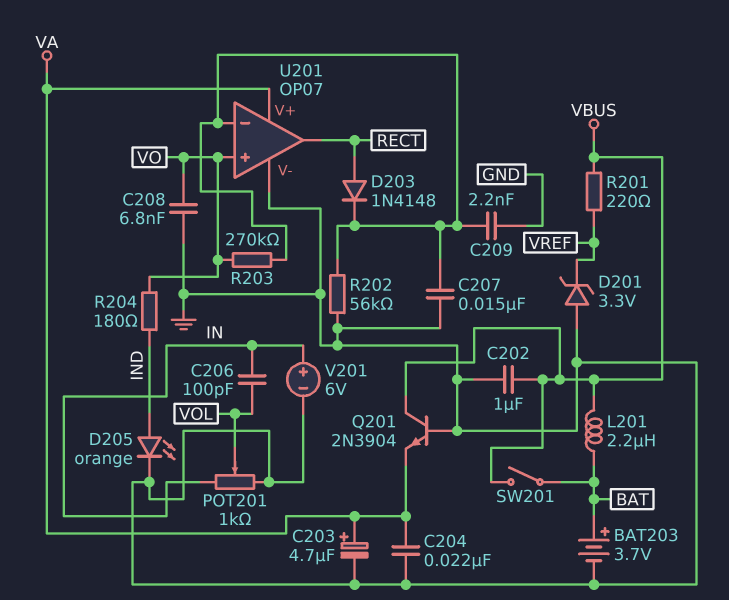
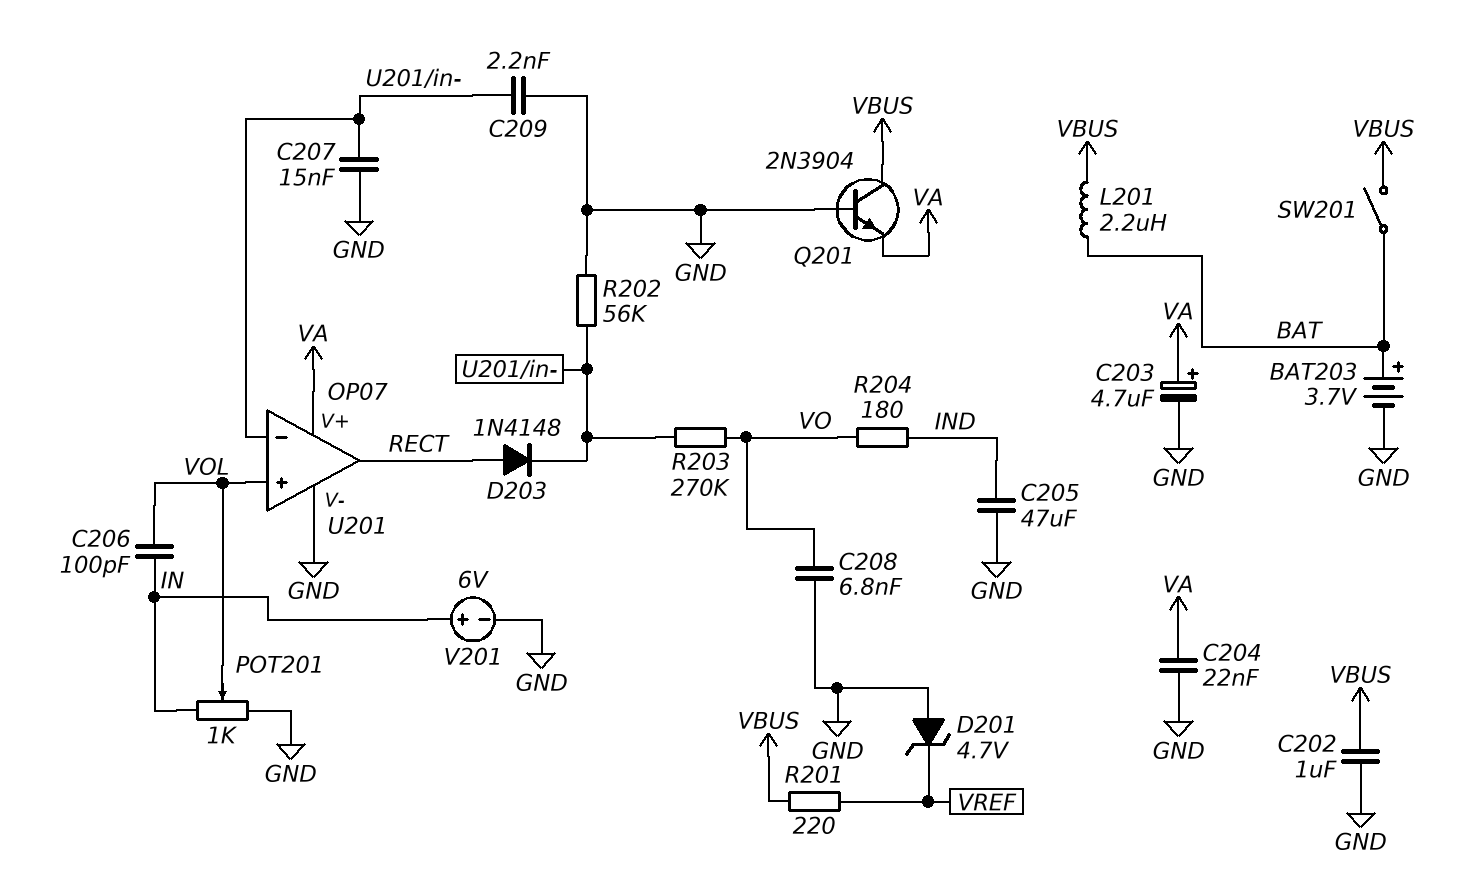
C205: none -> 47uF (GND, IND)
D201: zener 3.3V (A GND, K VREF) -> zener 4.7V (A GND, K VREF)
D205: LED orange (A IND, K GND) -> none
U201 pin in+: VO -> VOL

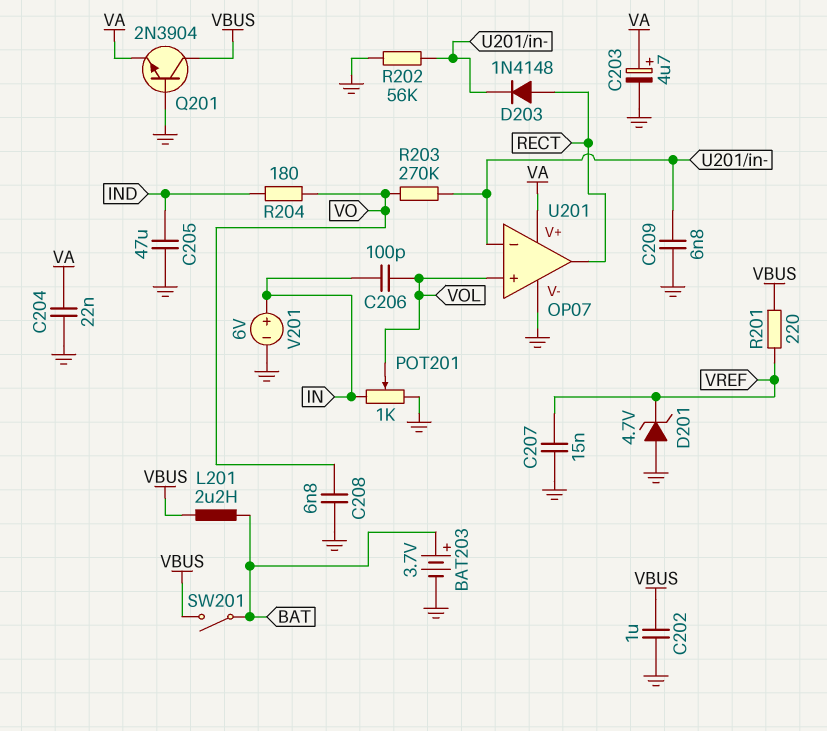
C207: 15nF (GND, U201/in-) -> 15nF (GND, VREF)
C209: 2.2nF (GND, U201/in-) -> 6.8nF (GND, U201/in-)

